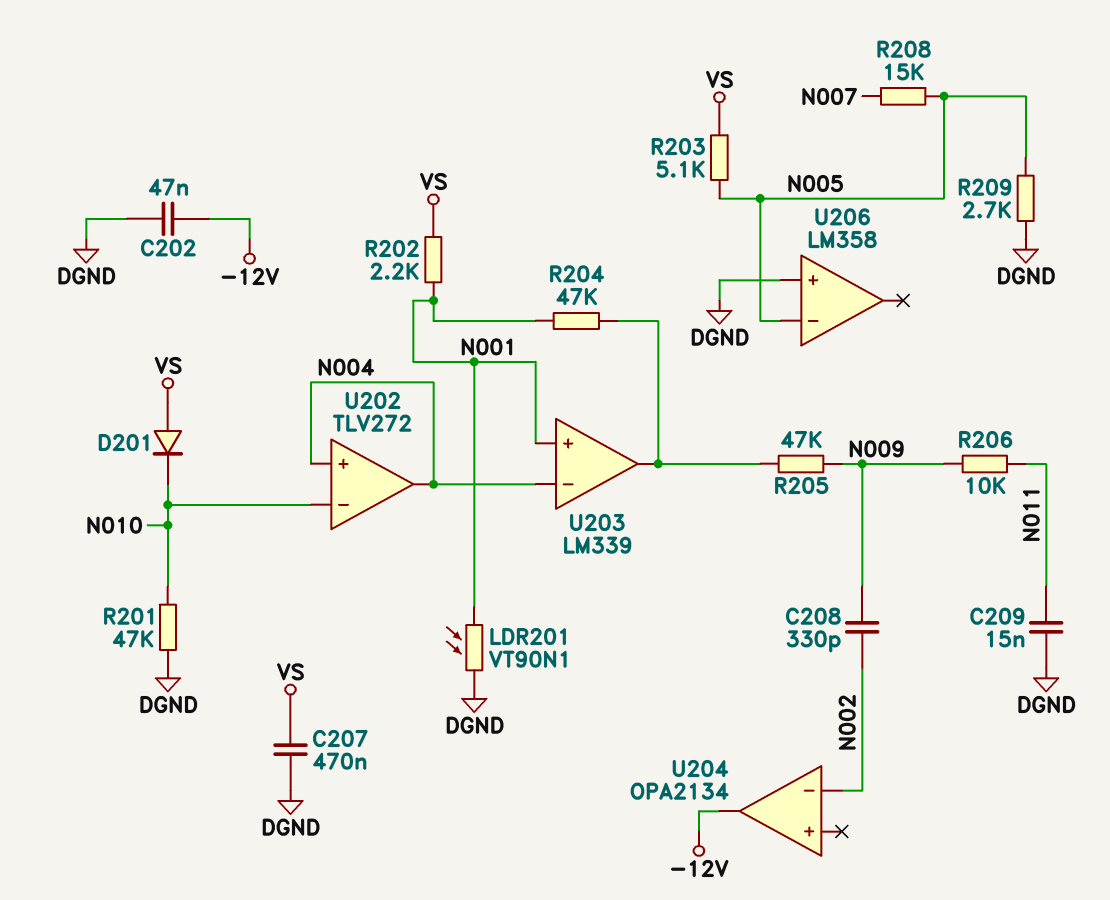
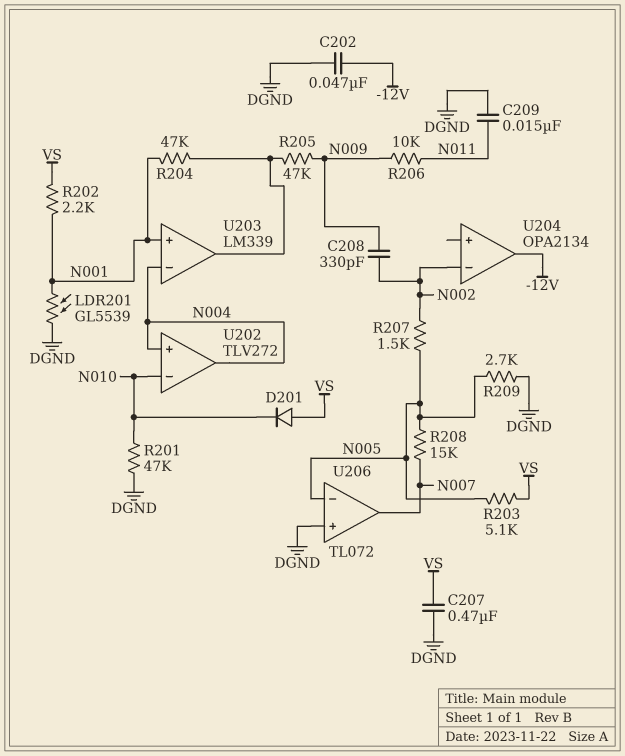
LDR201: VT90N1 (DGND, N001) -> GL5539 (DGND, N001)
R207: none -> 1.5k (N002, N005)
U206: LM358 -> TL072
U206 pin out: none -> N007

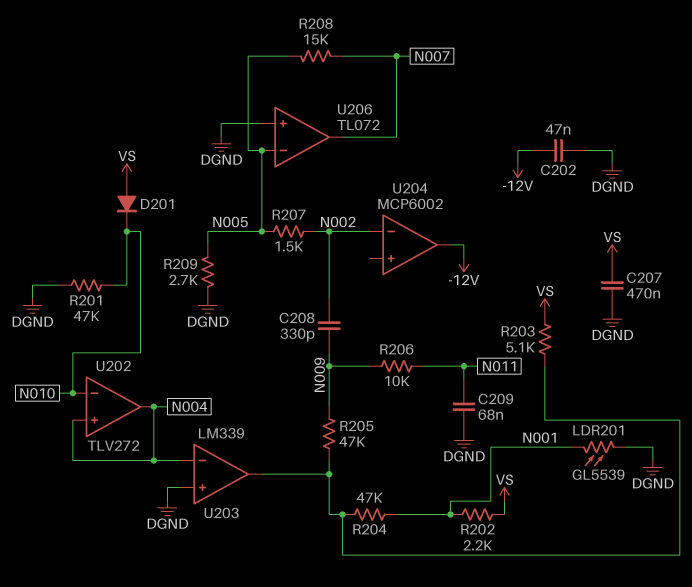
C209: 15nF (DGND, N011) -> 68nF (DGND, N011)
R203: 5.1k (N005, VS) -> 5.1k (U203/out, VS)
U203 pin in+: N001 -> DGND
U204: OPA2134 -> MCP6002

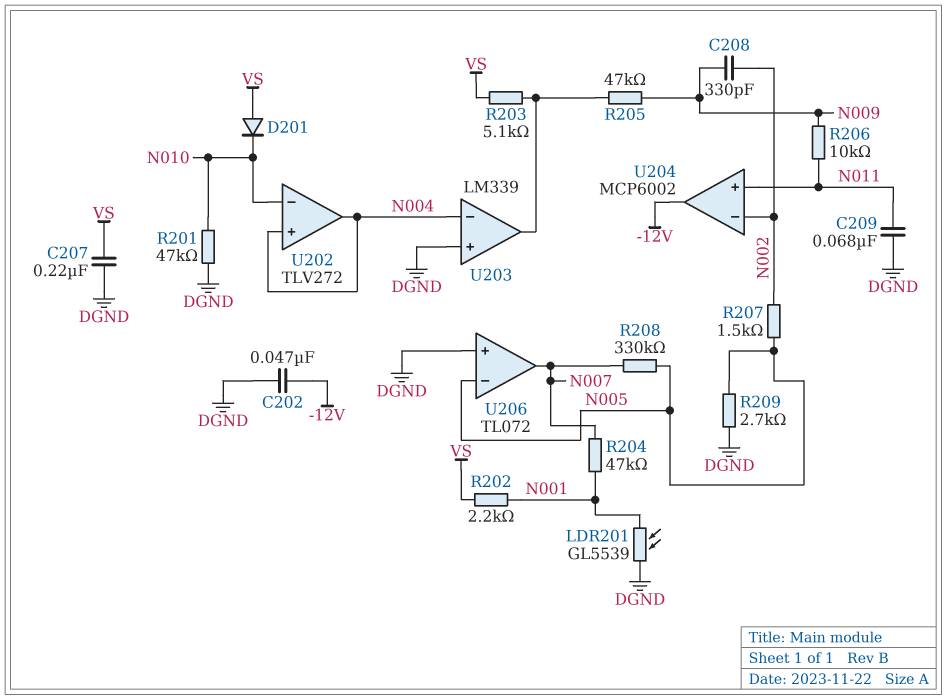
C207: 470nF (DGND, VS) -> 220nF (DGND, VS)
R204: 47k (N001, U203/out) -> 47k (N001, N007)
R208: 15k (N005, N007) -> 330k (N005, N007)
U204 pin in+: none -> N011

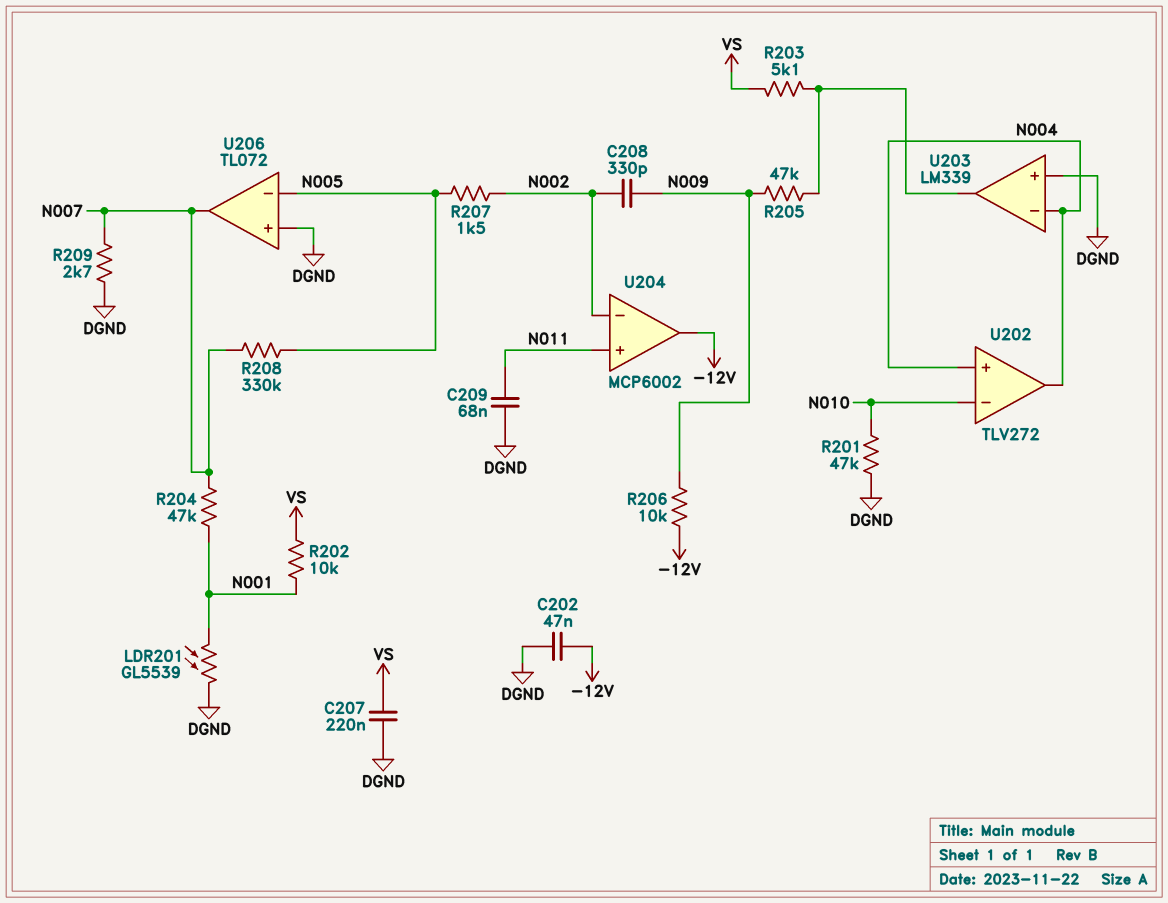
D201: diode (A VS, K N010) -> none
R202: 2.2k (N001, VS) -> 10k (N001, VS)
R206: 10k (N009, N011) -> 10k (-12V, N009)
R209: 2.7k (DGND, N005) -> 2.7k (DGND, N007)

